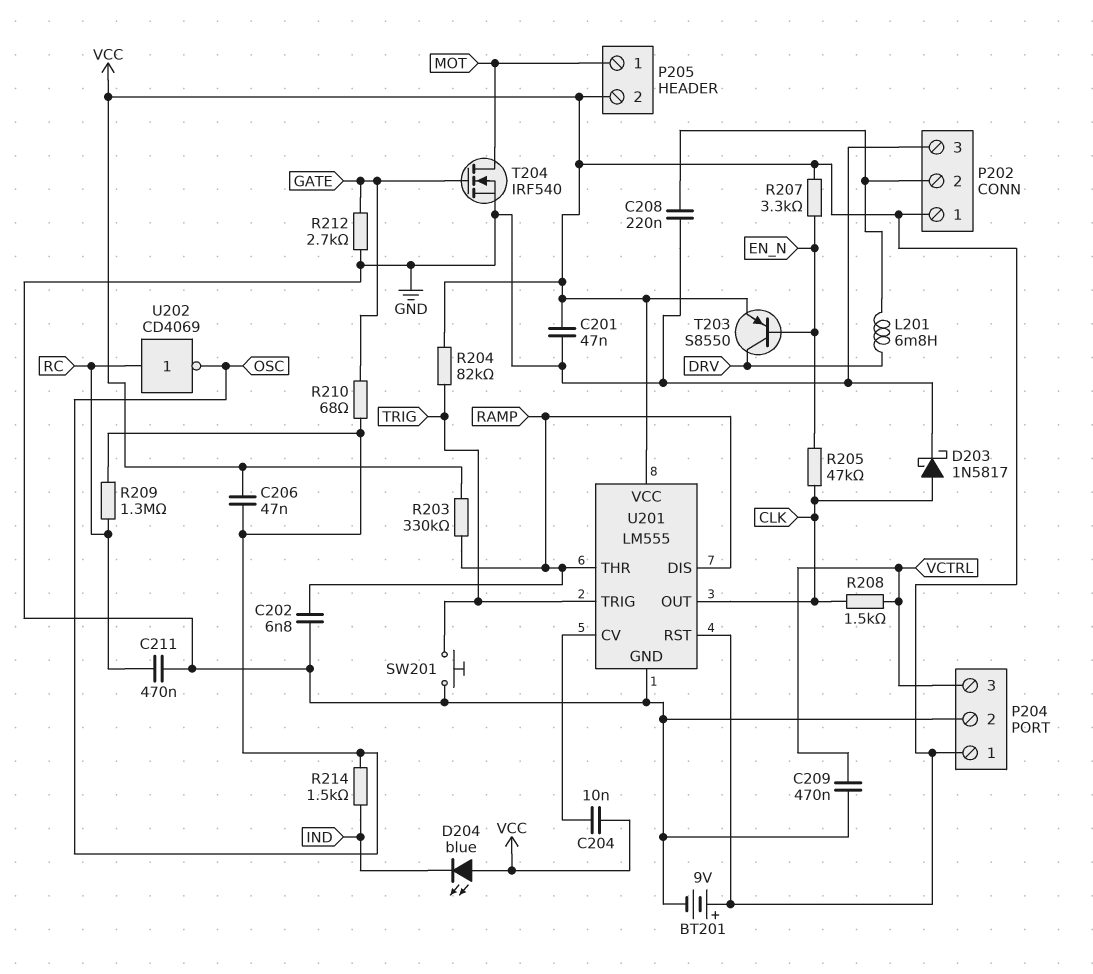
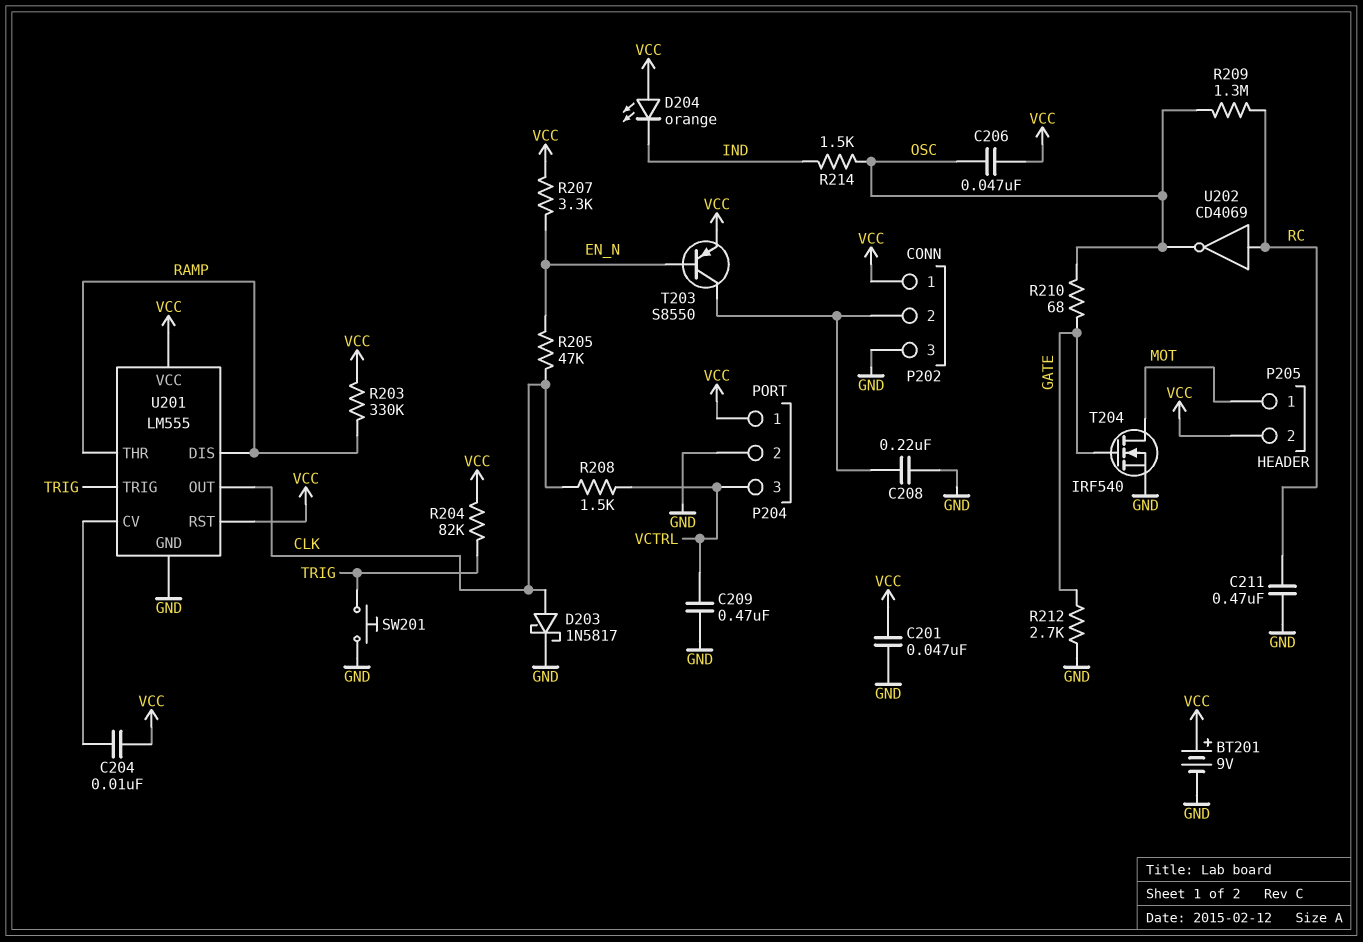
C202: 6.8nF (GND, RAMP) -> none
D204: LED blue (A VCC, K IND) -> LED orange (A VCC, K IND)
L201: 6.8mH (DRV, P202/2) -> none
T203: PNP S8550 (B EN_N, C DRV, E VCC) -> PNP S8550 (B EN_N, C P202/2, E VCC)

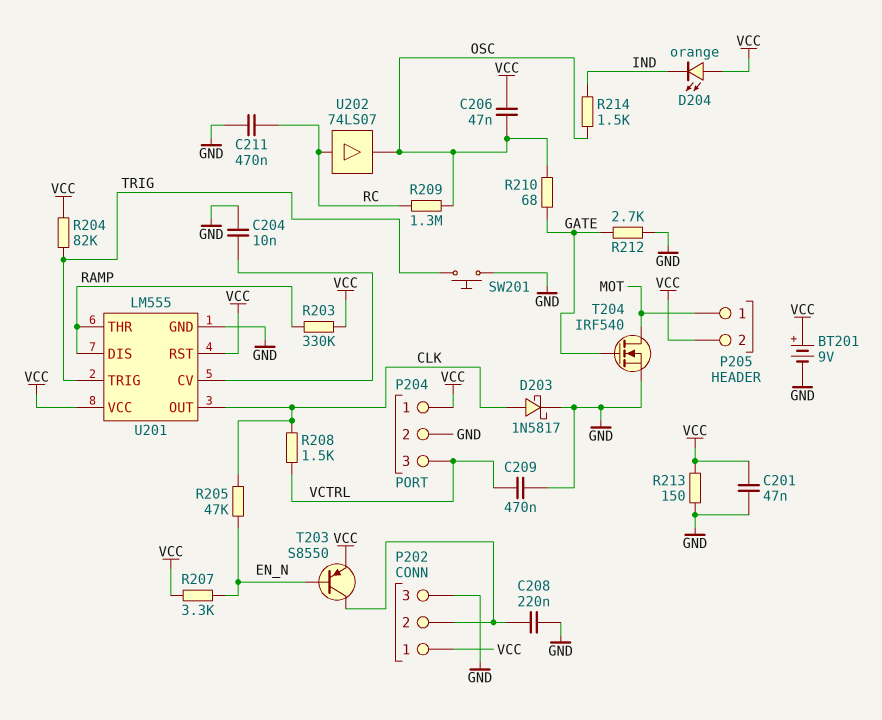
C204: 10nF (U201/CV, VCC) -> 10nF (GND, U201/CV)
R213: none -> 150 (GND, VCC)
U202: NOT CD4069 (in RC, out OSC) -> buffer 74LS07 (in RC, out OSC)

